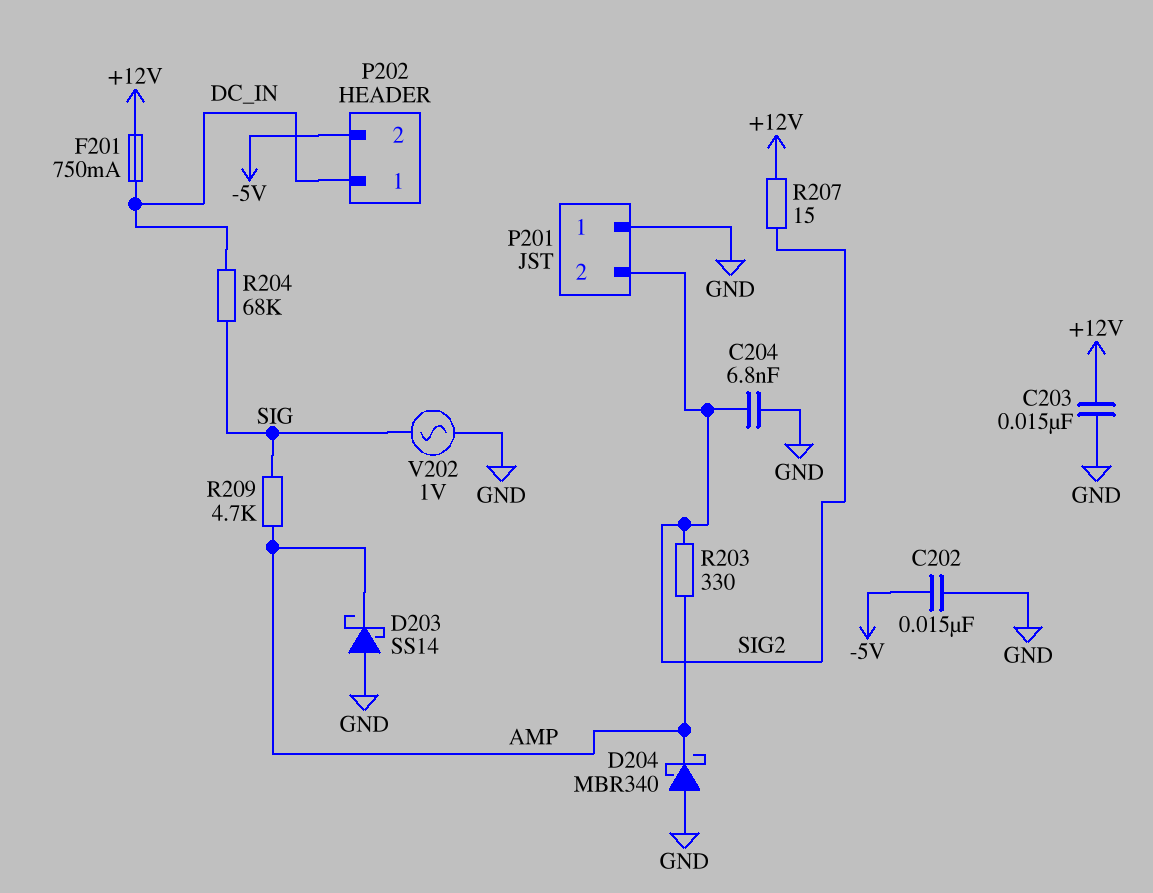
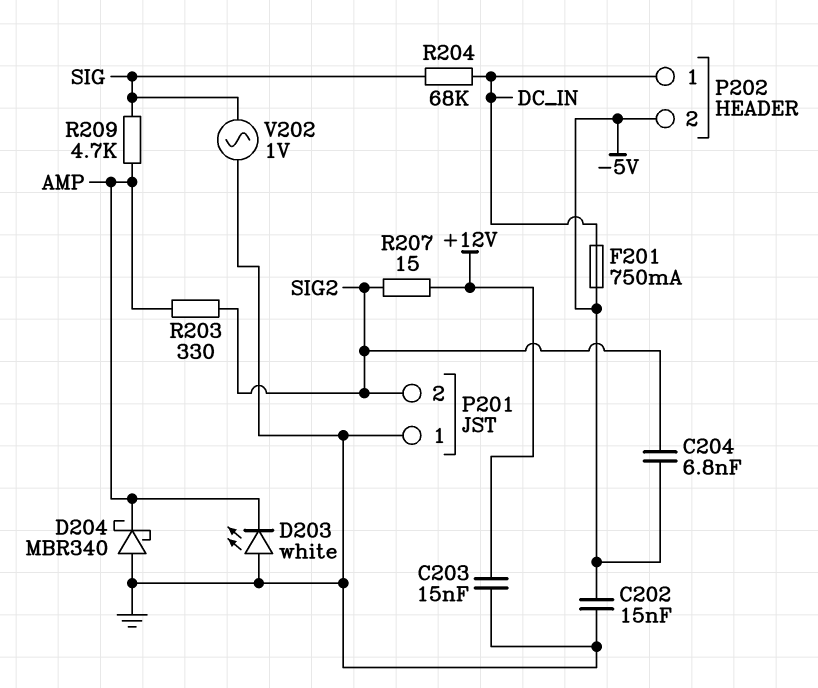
C204: 6.8nF (GND, SIG2) -> 6.8nF (-5V, SIG2)
D203: schottky SS14 (A GND, K AMP) -> LED white (A GND, K AMP)
F201: 750mA (+12V, DC_IN) -> 750mA (-5V, DC_IN)

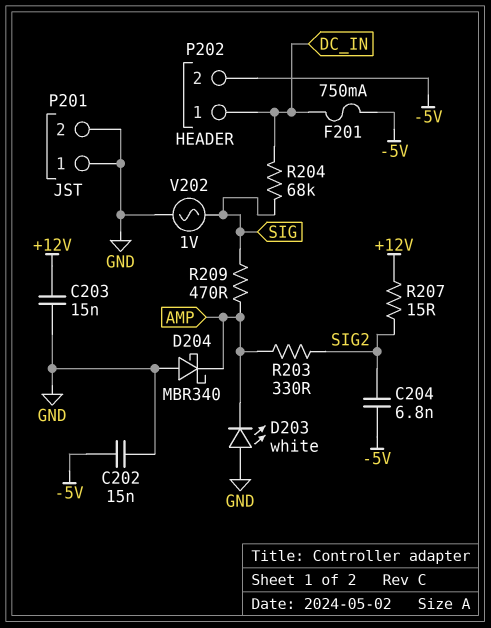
P201 pin 2: SIG2 -> GND
R209: 4.7k (AMP, SIG) -> 470 (AMP, SIG)

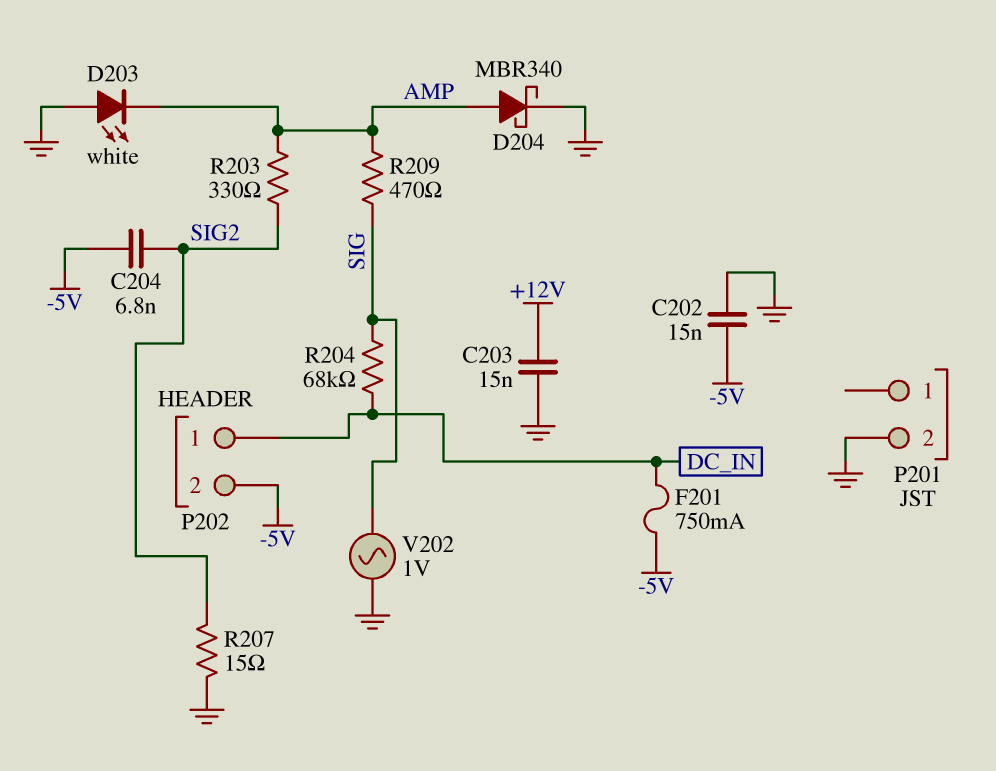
D204: schottky MBR340 (A GND, K AMP) -> schottky MBR340 (A AMP, K GND)
P201 pin 1: GND -> none
R207: 15 (+12V, SIG2) -> 15 (GND, SIG2)

